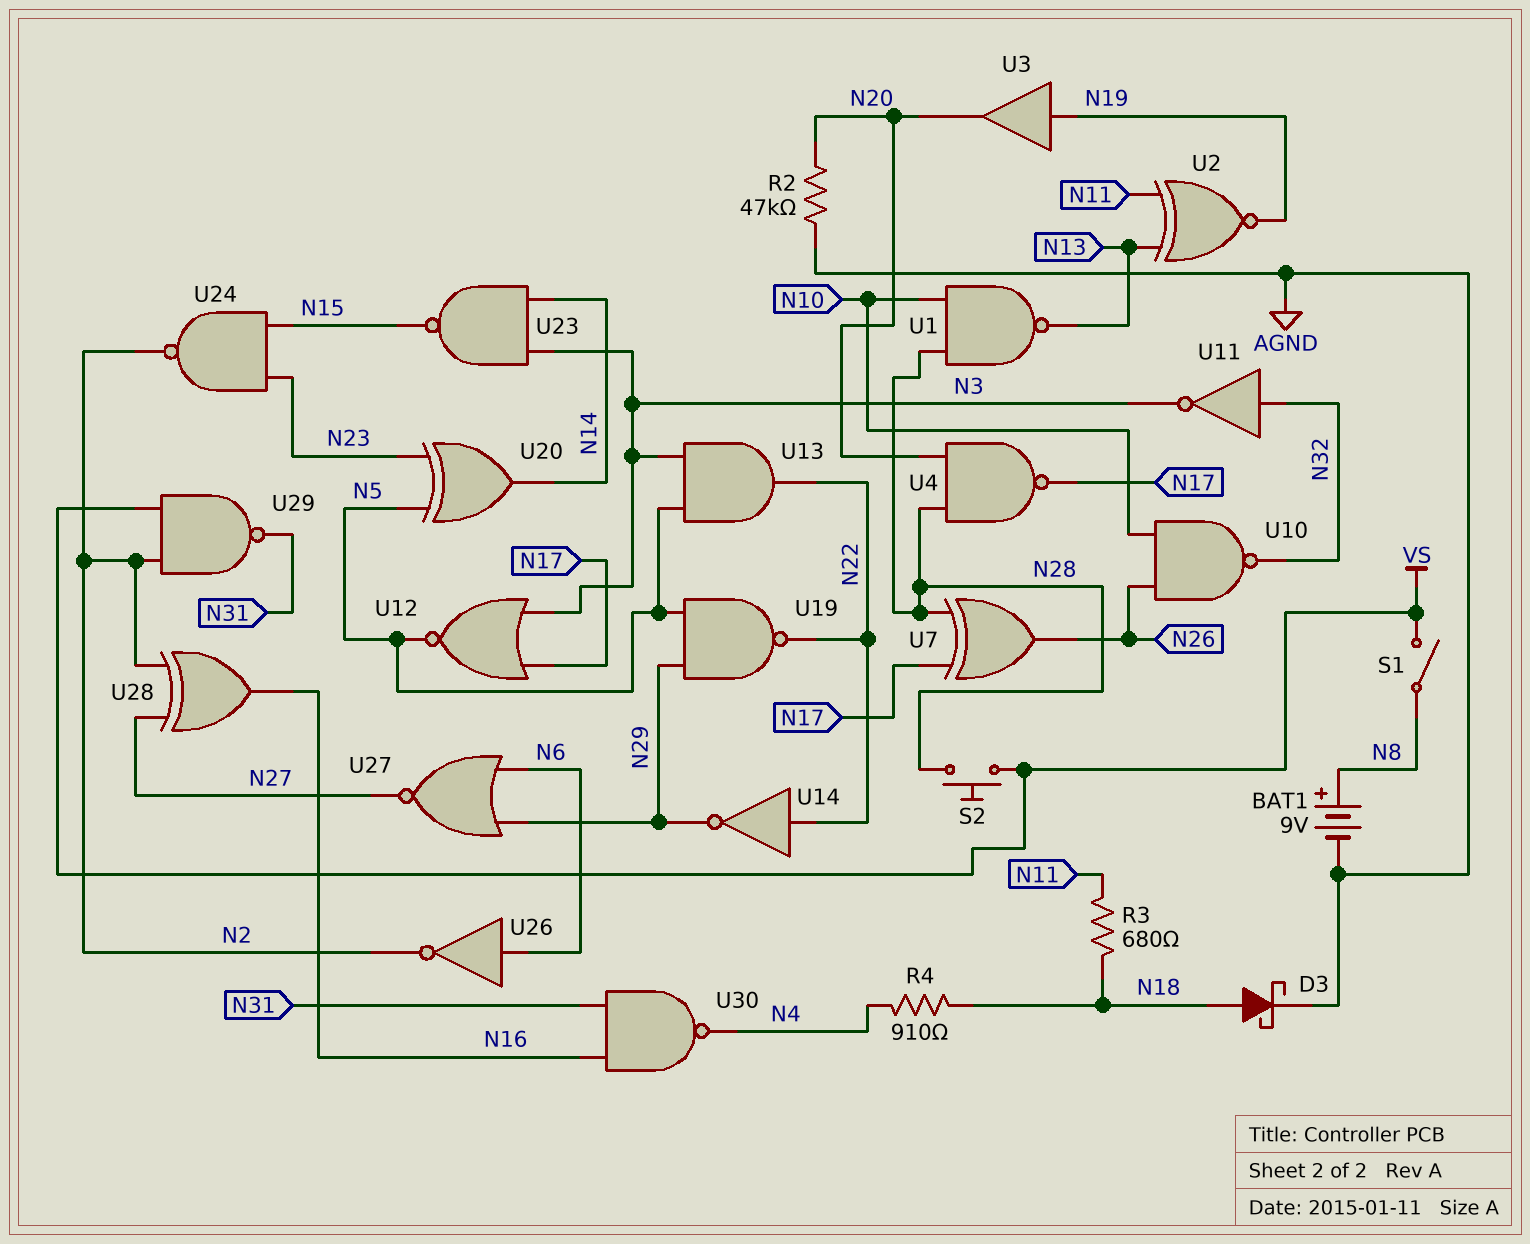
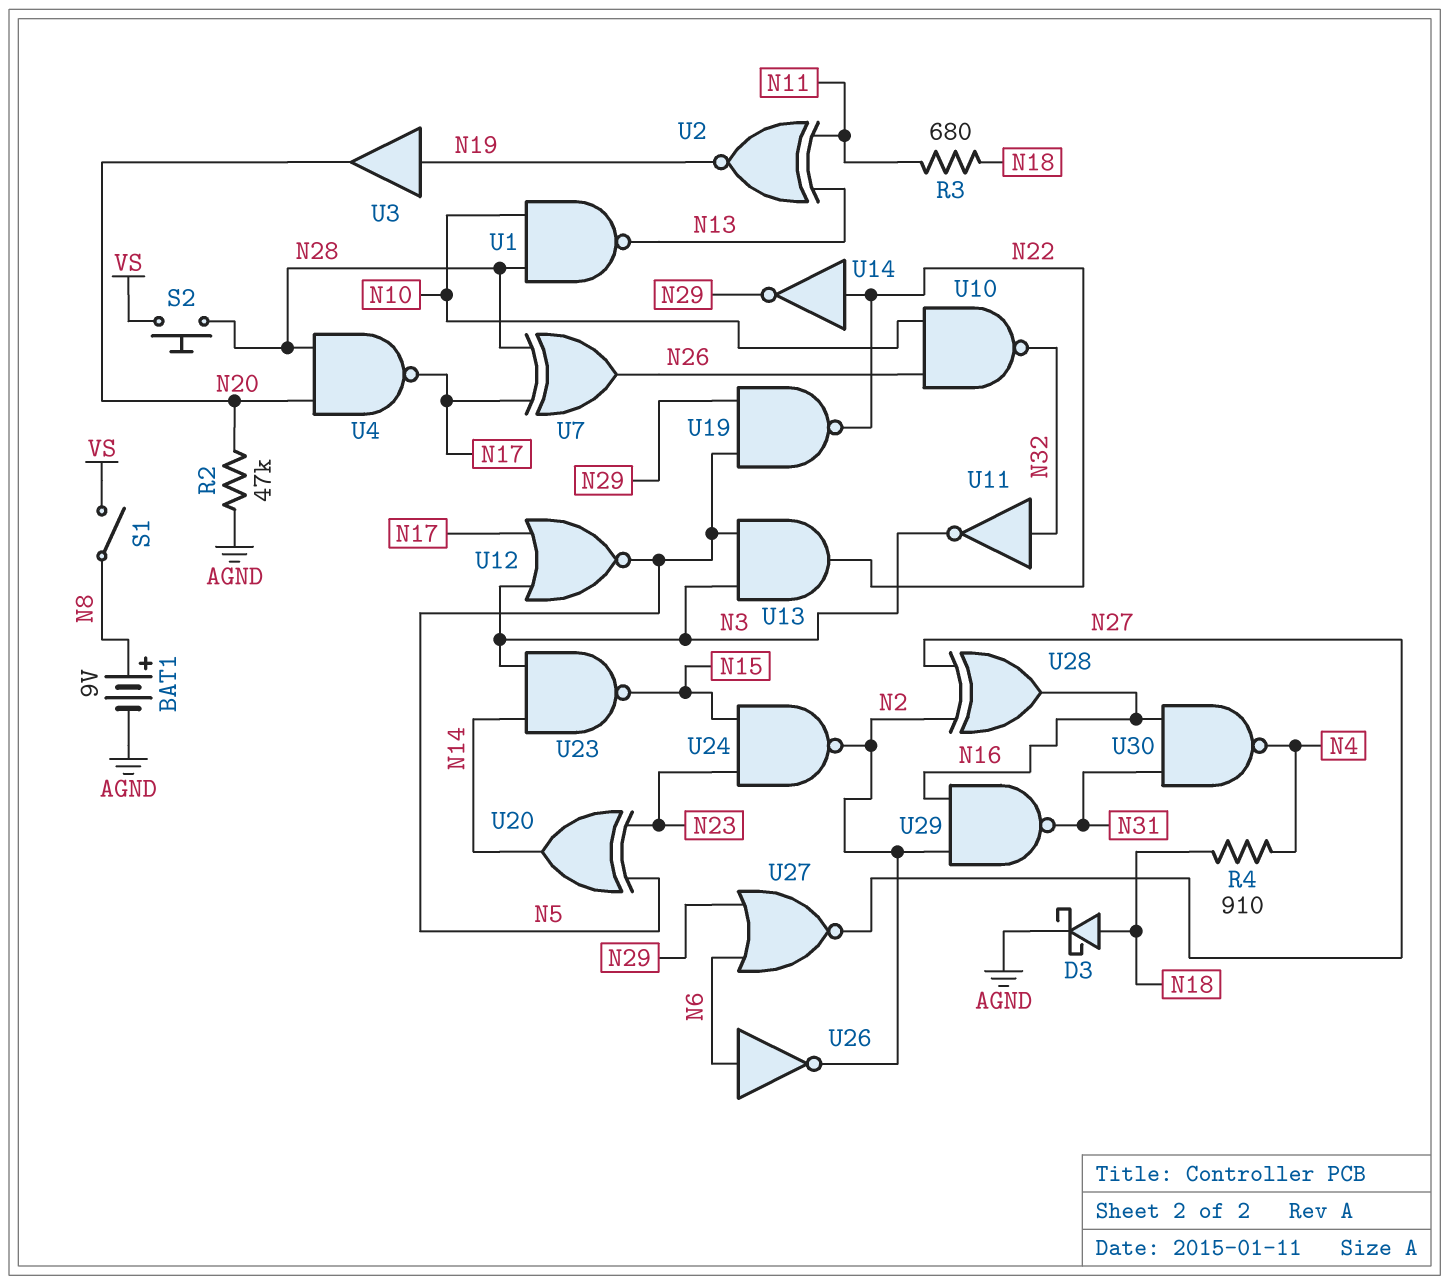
U29: NAND (in N2, in VS, out N31) -> NAND (in N2, in N16, out N31)

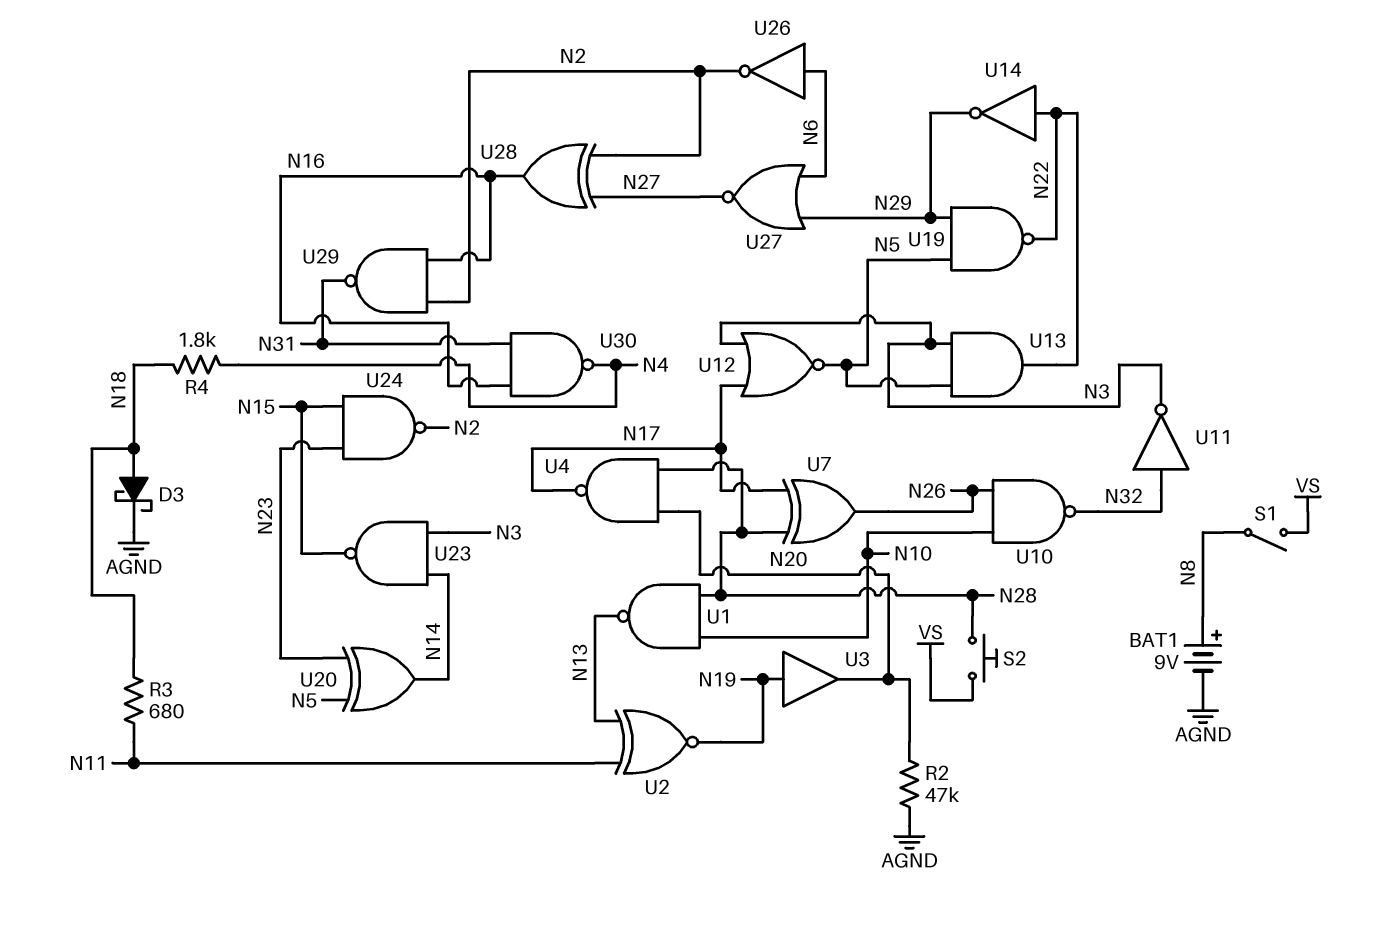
R4: 910 (N4, N18) -> 1.8k (N4, N18)

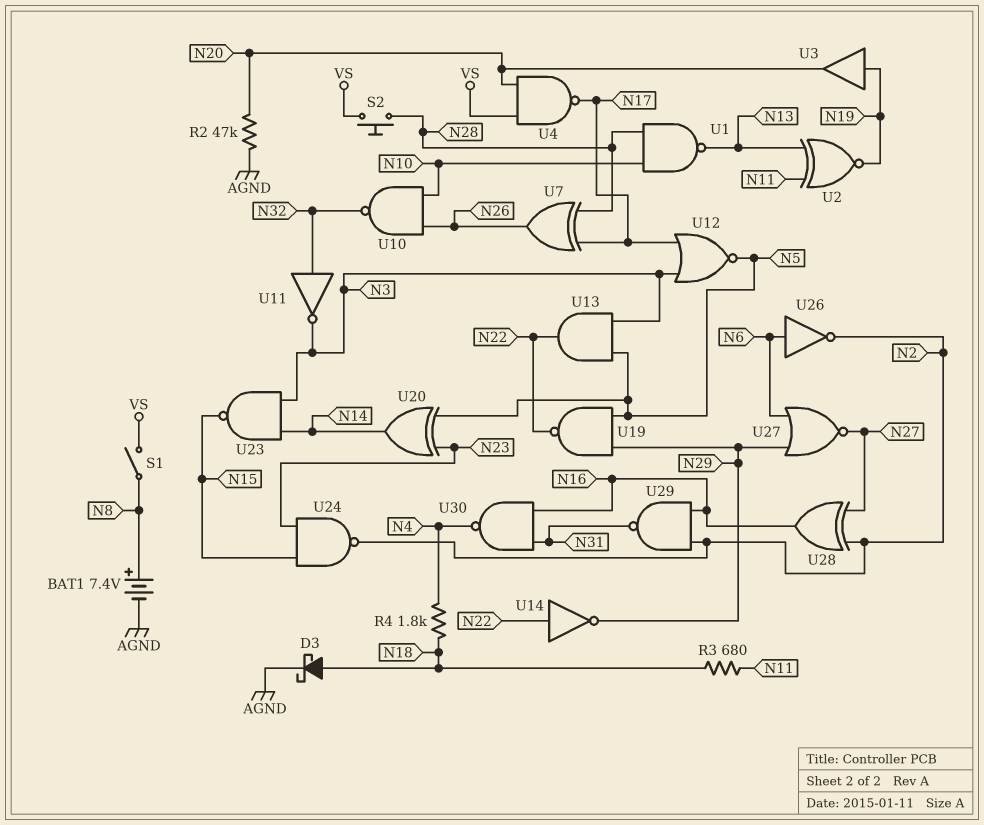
BAT1: 9V (plus N8, minus AGND) -> 7.4V (plus N8, minus AGND)
U4: NAND (in N20, in N28, out N17) -> NAND (in N20, in VS, out N17)

